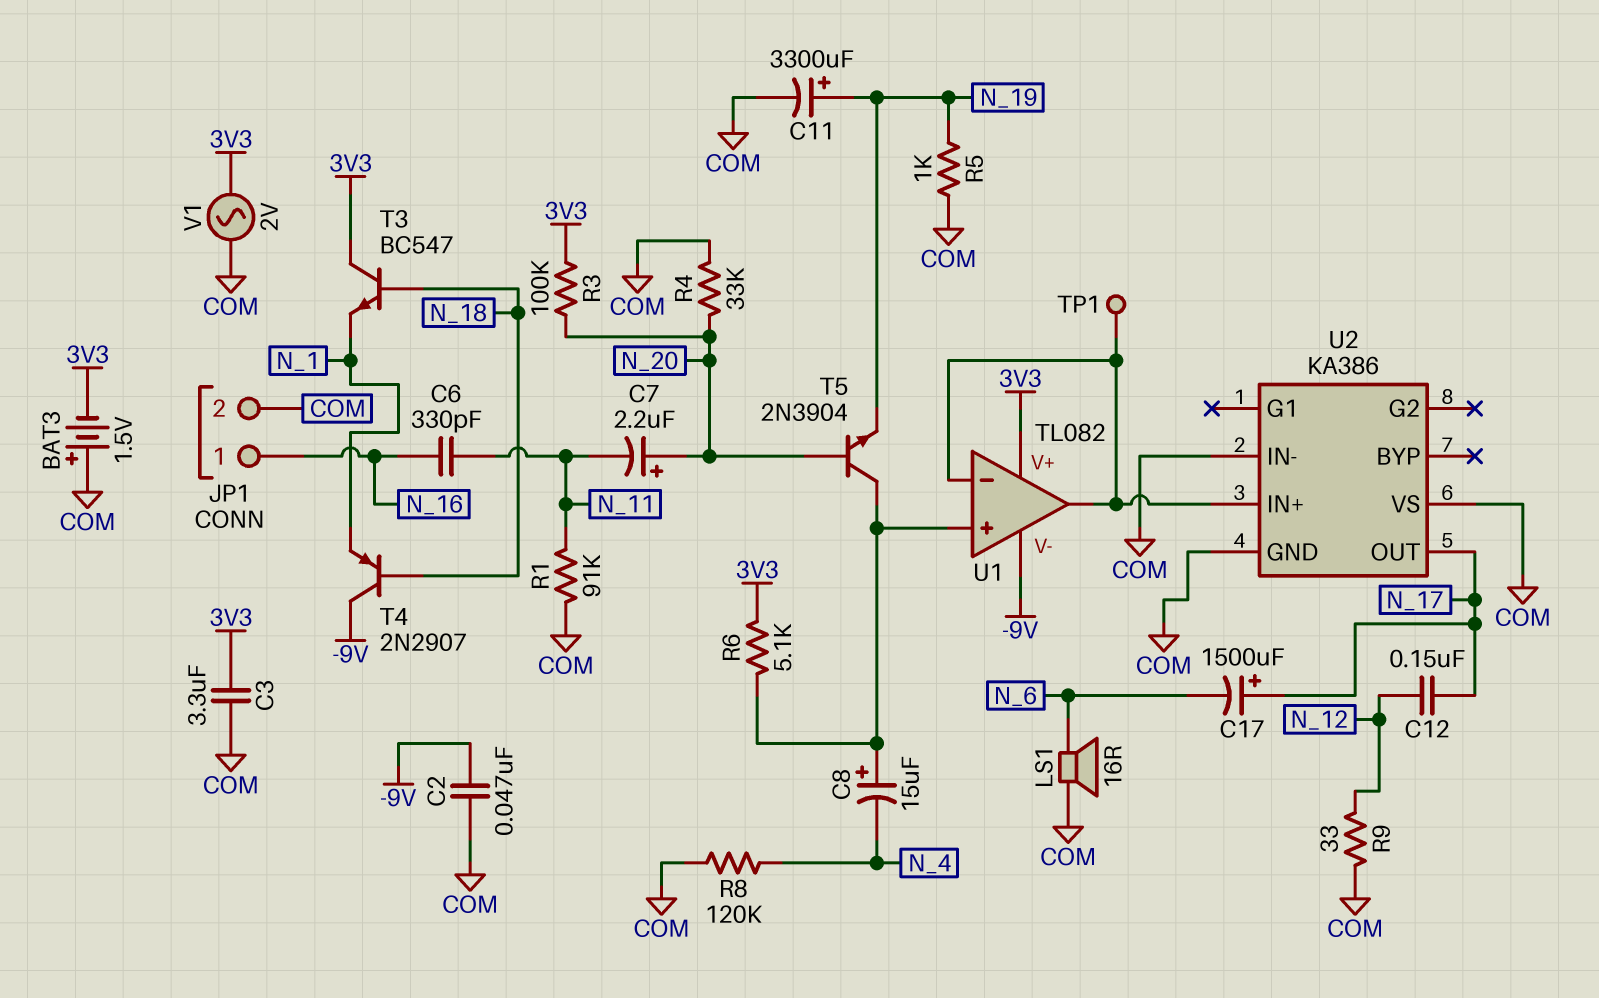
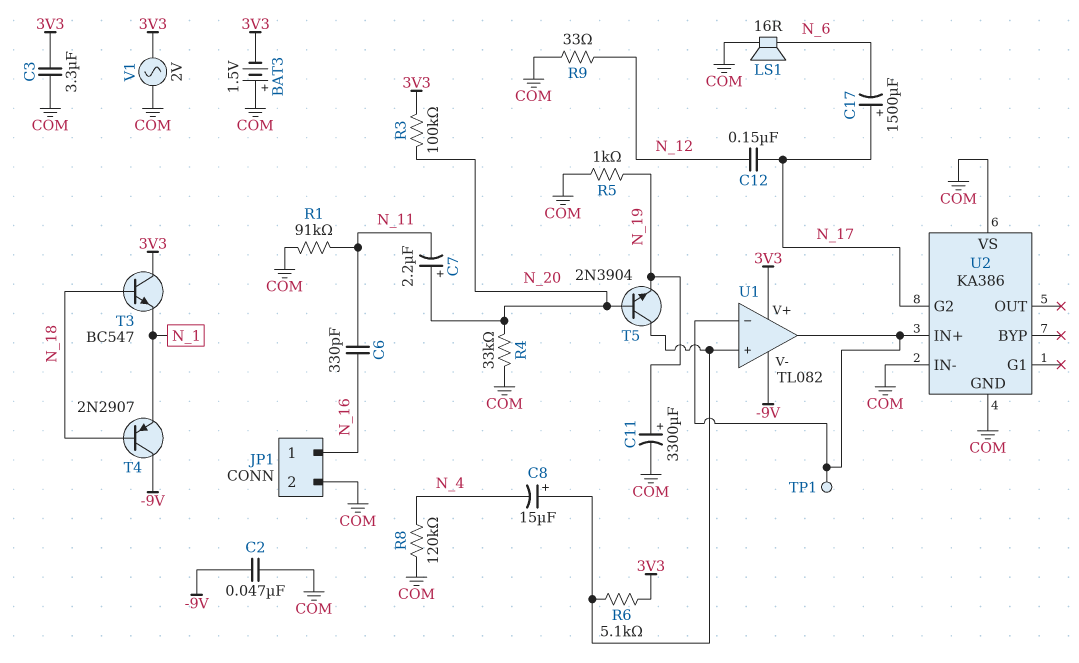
U2 pin G2: none -> N_17
U2 pin OUT: N_17 -> none

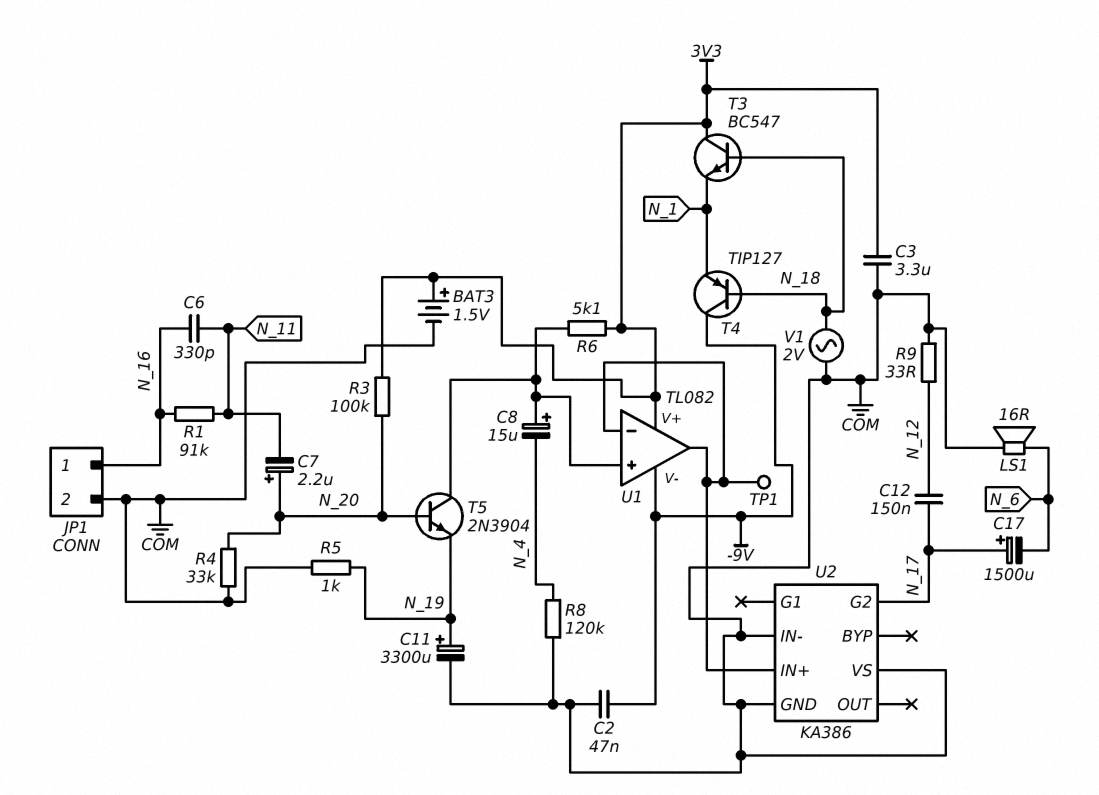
BAT3: 1.5V (plus COM, minus 3V3) -> 1.5V (plus 3V3, minus COM)
R1: 91k (COM, N_11) -> 91k (N_11, N_16)
T4: PNP 2N2907 (B N_18, C -9V, E N_1) -> PNP TIP127 (B N_18, C -9V, E N_1)
V1: AC 2V (3V3, COM) -> AC 2V (COM, N_18)

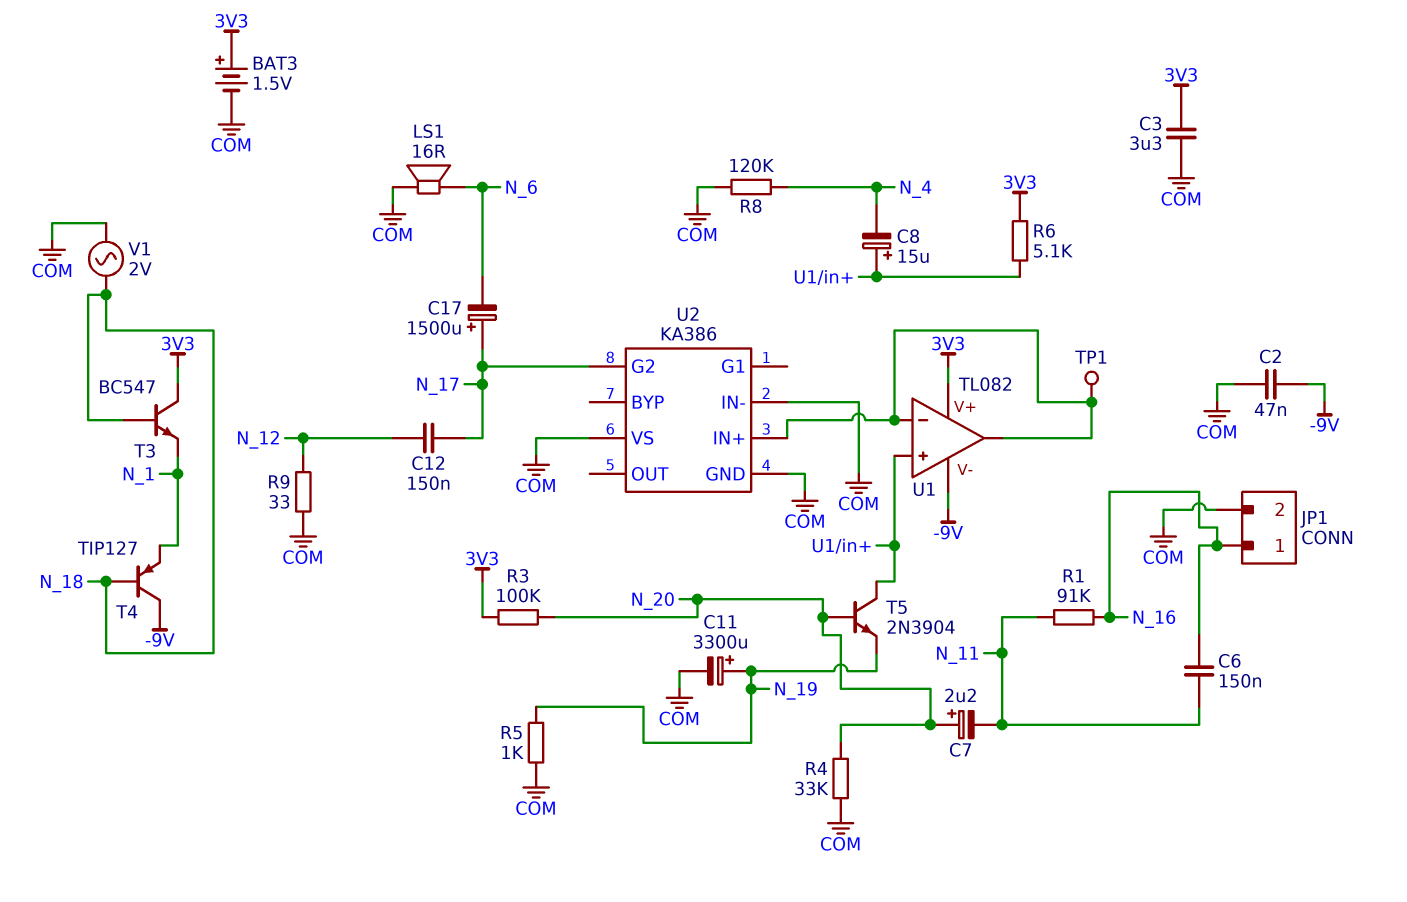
C6: 330pF (N_11, N_16) -> 150nF (N_11, N_16)

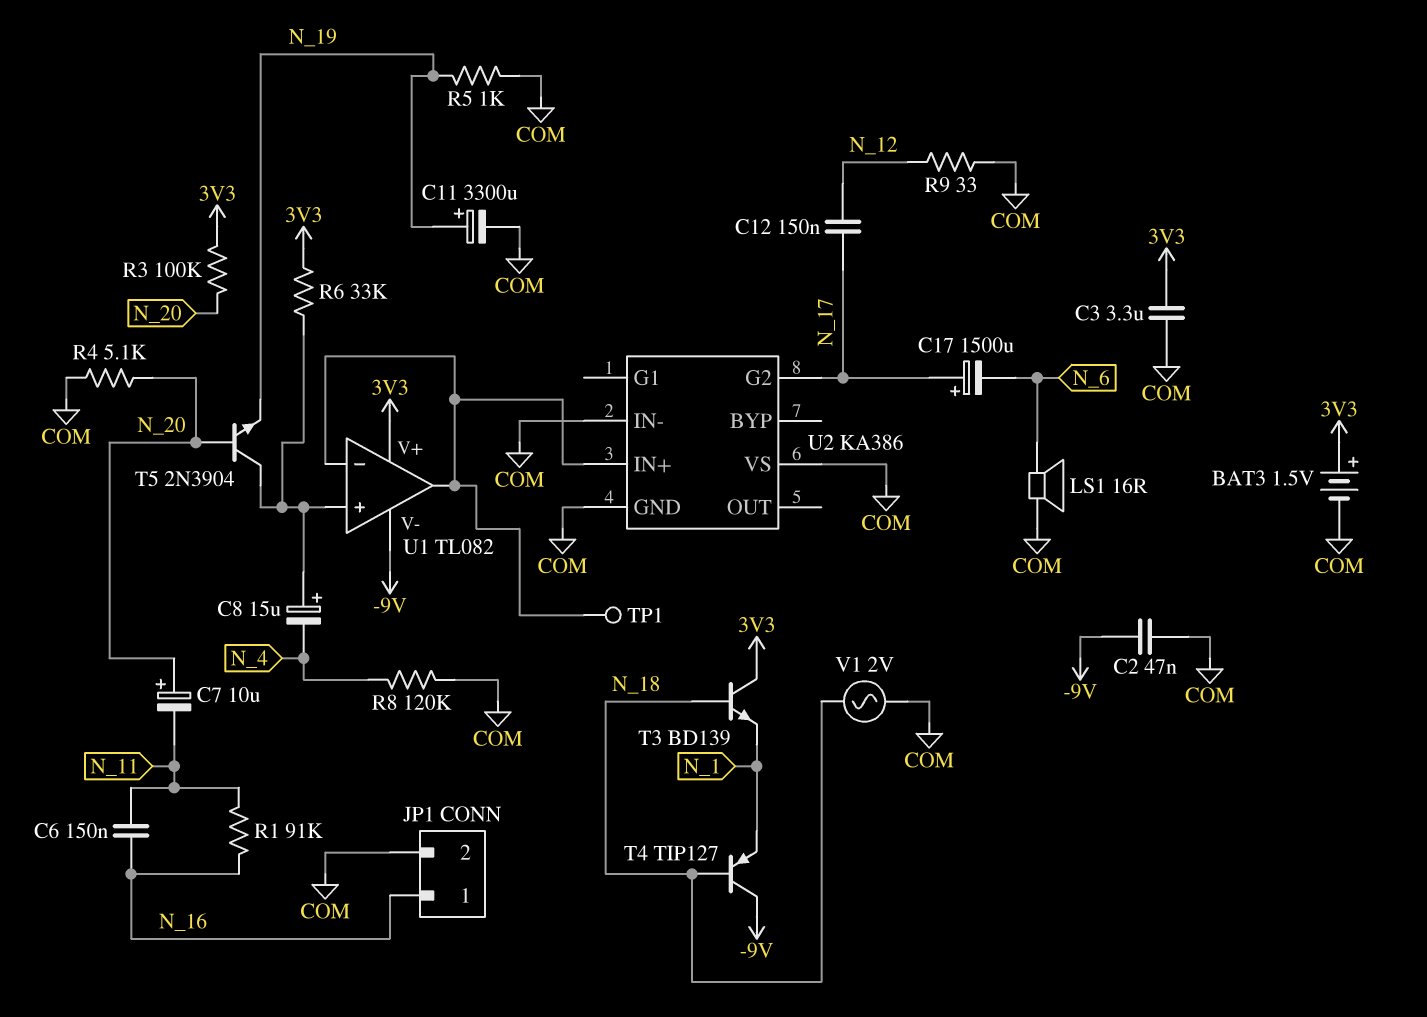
C7: 2.2uF (plus N_20, minus N_11) -> 10uF (plus N_20, minus N_11)
R4: 33k (COM, N_20) -> 5.1k (COM, N_20)
R6: 5.1k (3V3, U1/in+) -> 33k (3V3, U1/in+)
T3: NPN BC547 (B N_18, C 3V3, E N_1) -> NPN BD139 (B N_18, C 3V3, E N_1)

